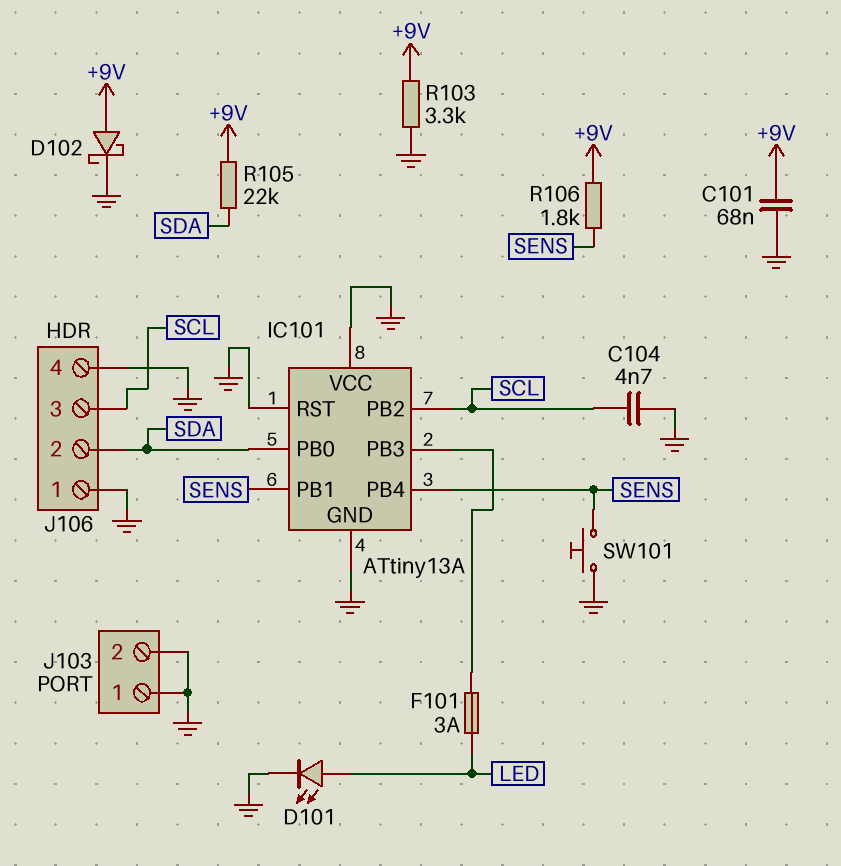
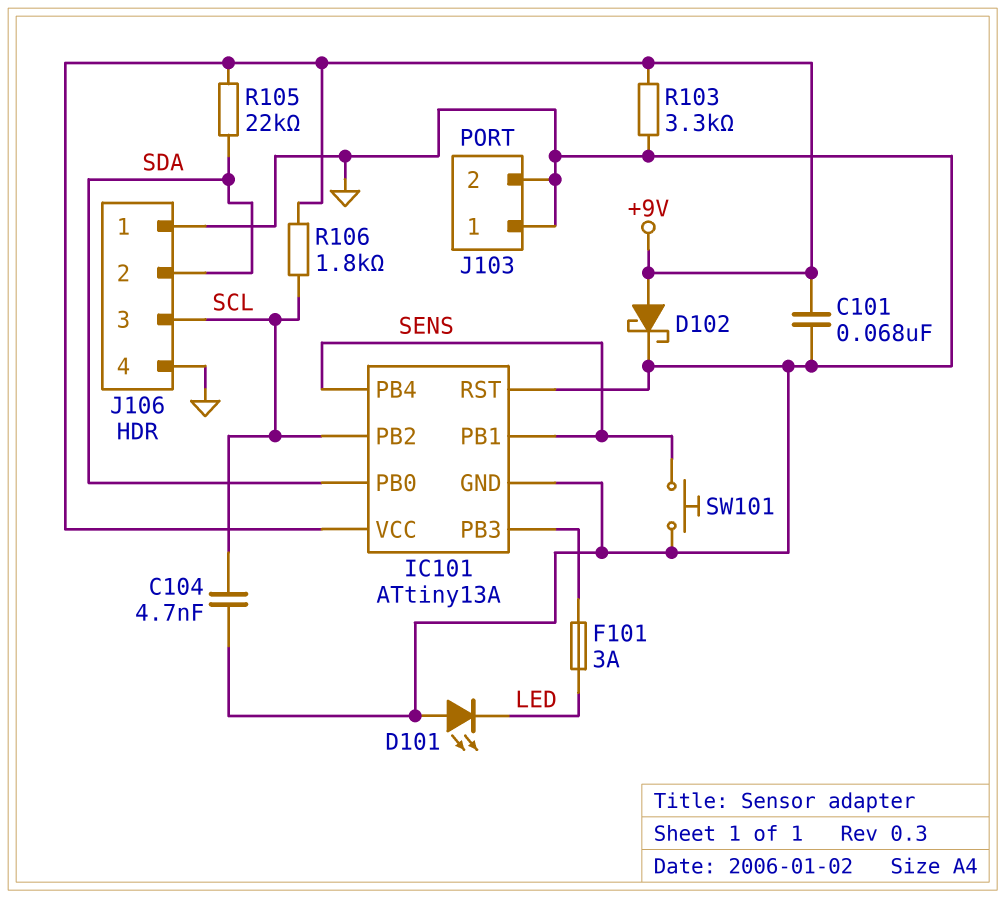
D101: LED (A LED, K GND) -> LED (A GND, K LED)
IC101 pin VCC: GND -> +9V
R106: 1.8k (+9V, SENS) -> 1.8k (+9V, SCL)

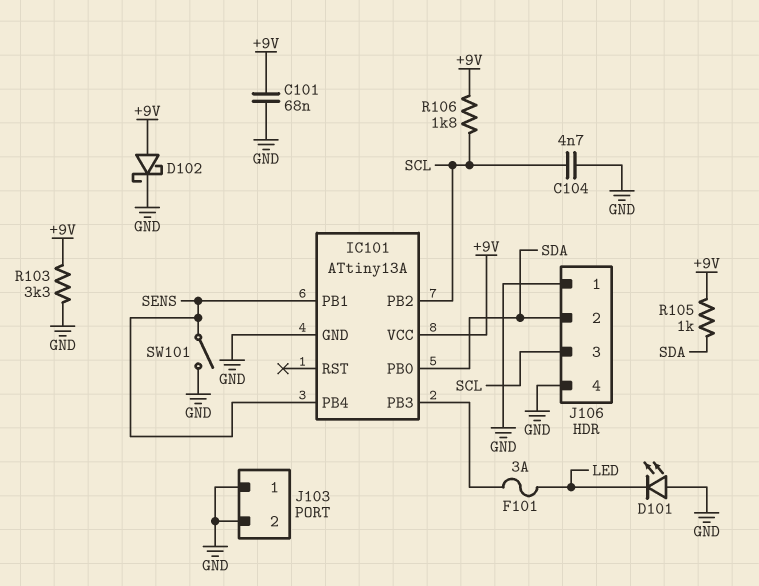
IC101 pin RST: GND -> none
R105: 22k (+9V, SDA) -> 1k (+9V, SDA)
SW101: button (GND, SENS) -> switch (GND, SENS)

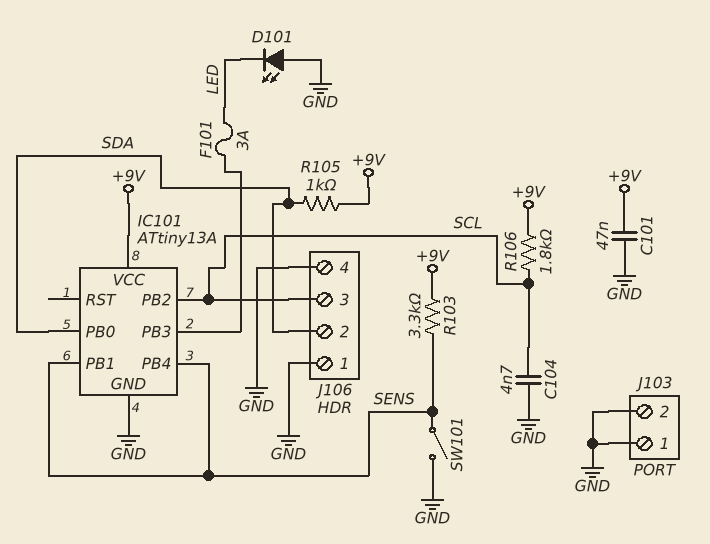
C101: 68nF (+9V, GND) -> 47nF (+9V, GND)
D102: schottky (A +9V, K GND) -> none
R103: 3.3k (+9V, GND) -> 3.3k (+9V, SENS)

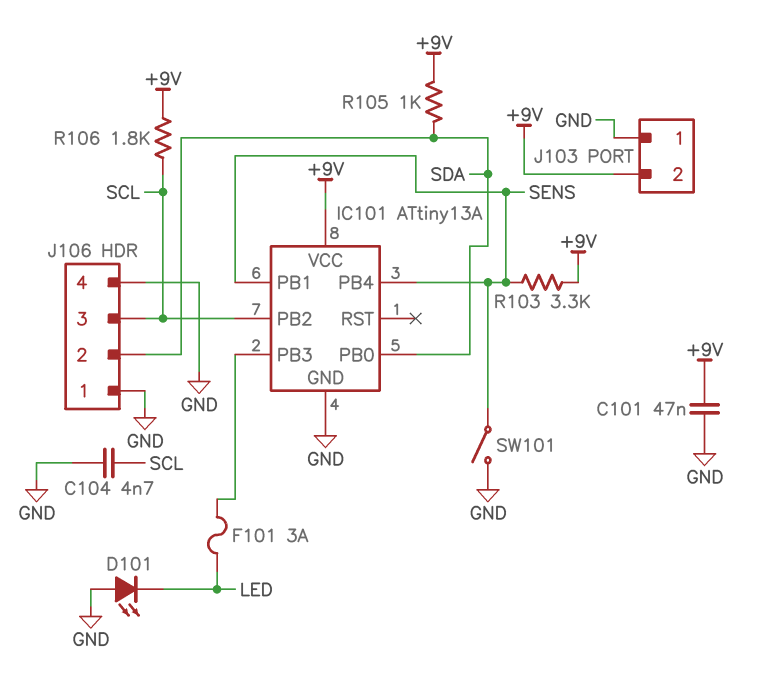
J103 pin 2: GND -> +9V

